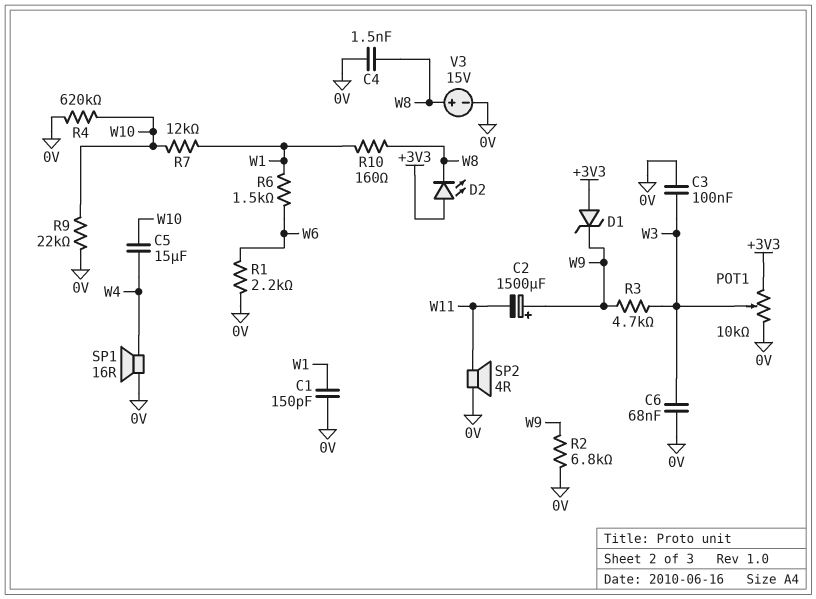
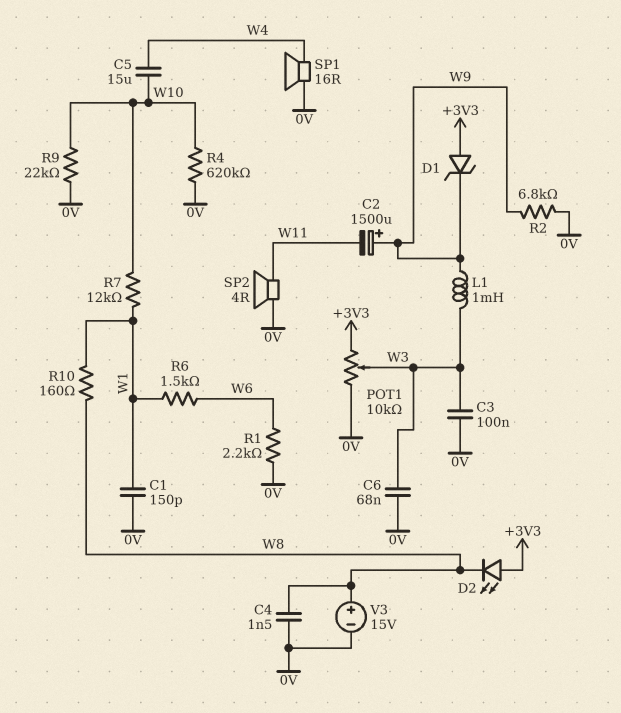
L1: none -> 1mH (W3, W9)
R3: 4.7k (W3, W9) -> none

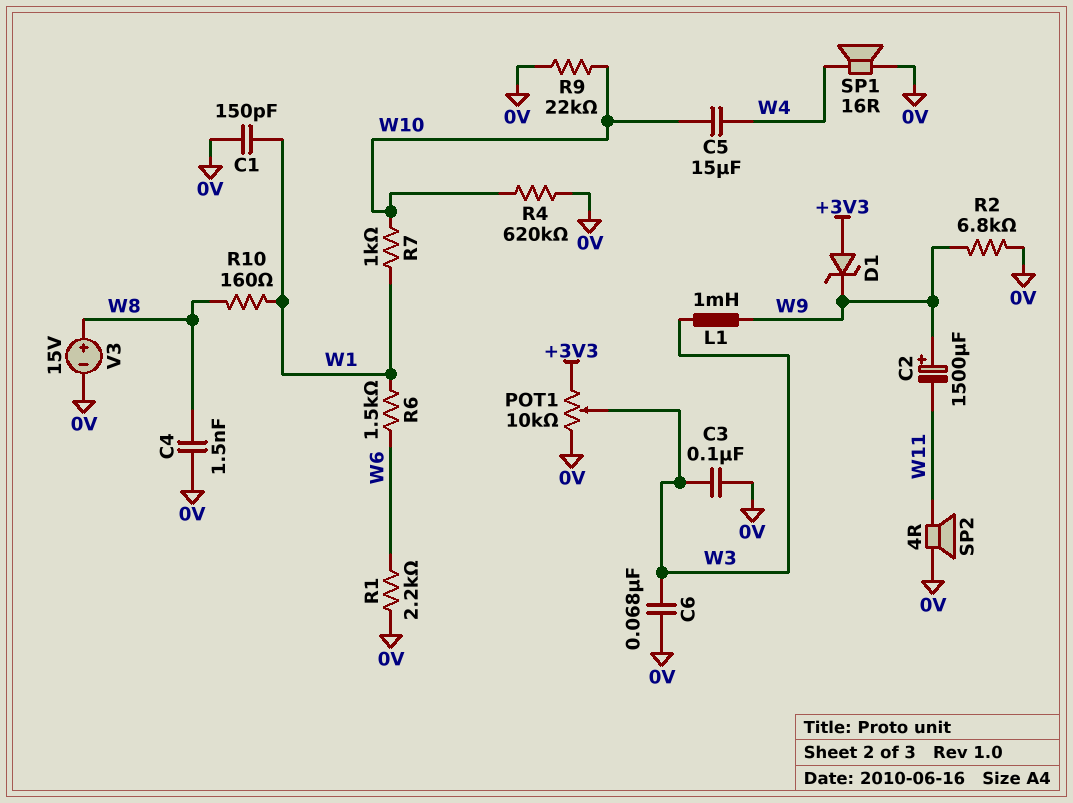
D2: LED (A +3V3, K W8) -> none
R7: 12k (W1, W10) -> 1k (W1, W10)

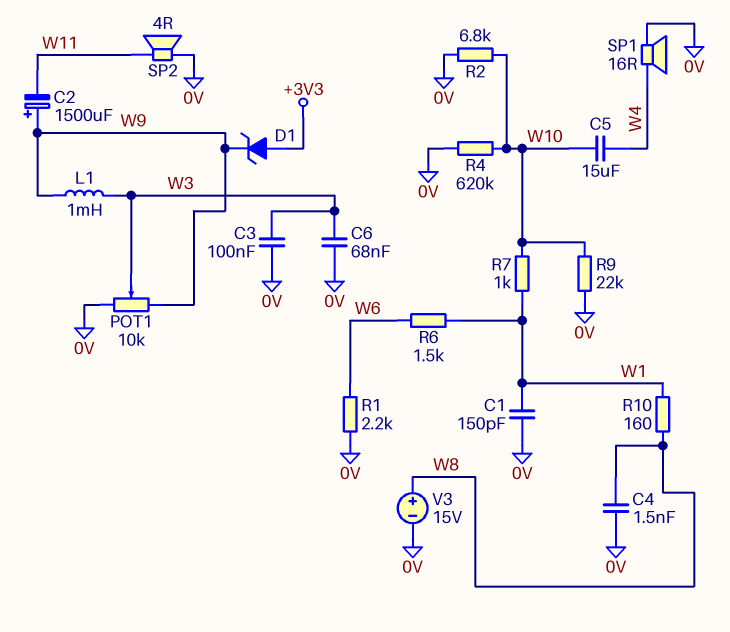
POT1: 10k (+3V3, 0V, wiper W3) -> 10k (0V, W9, wiper W3)
R2: 6.8k (0V, W9) -> 6.8k (0V, W10)

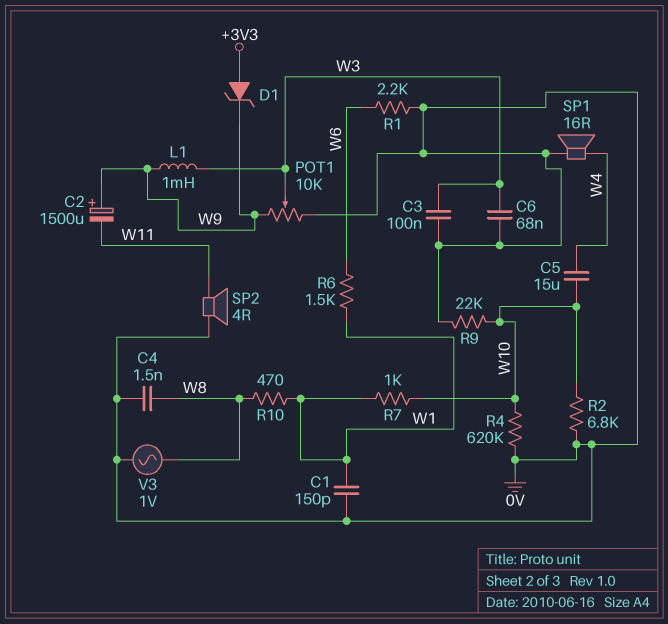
R10: 160 (W1, W8) -> 470 (W1, W8)
V3: 15V (plus W8, minus 0V) -> AC 1V (0V, W8)

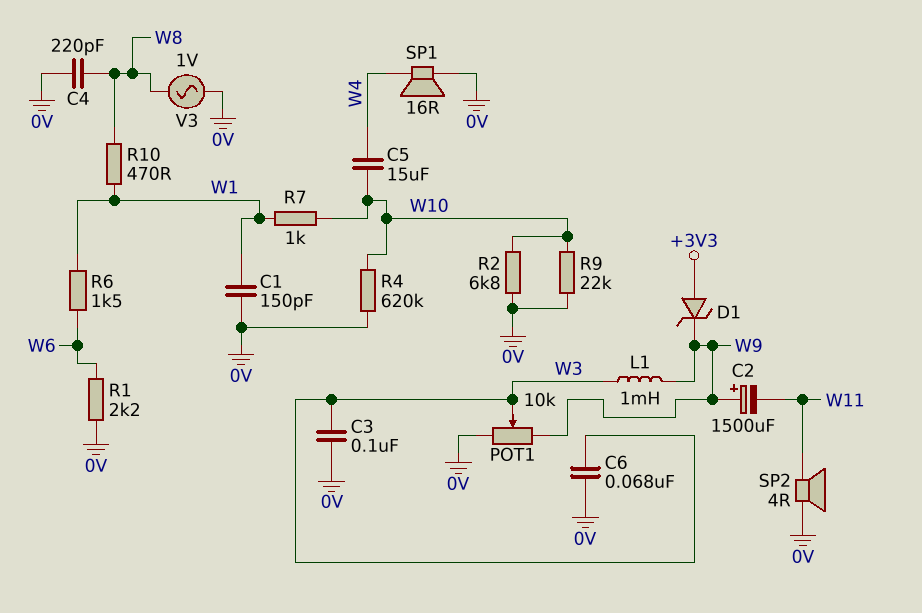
C4: 1.5nF (0V, W8) -> 220pF (0V, W8)

